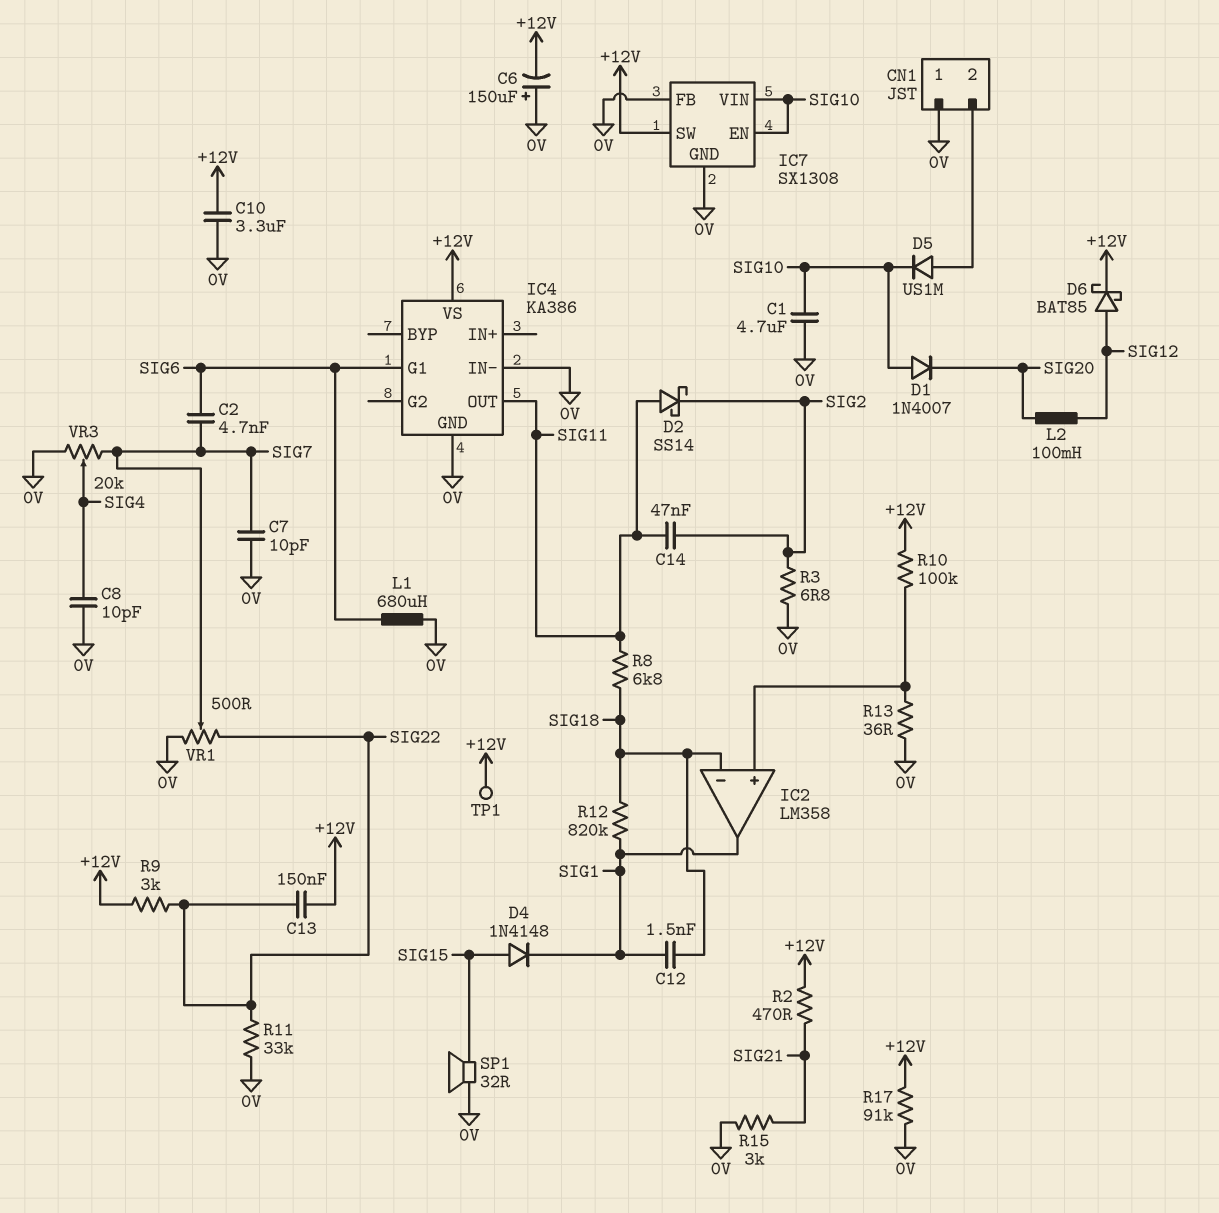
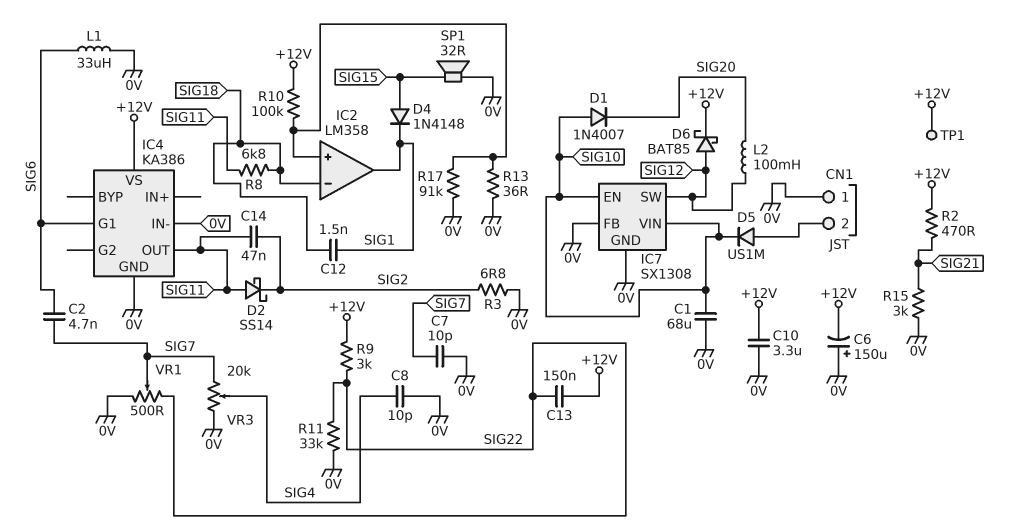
C1: 4.7uF (0V, SIG10) -> 68uF (0V, SIG10)
IC7 pin SW: +12V -> SIG12
L1: 680uH (0V, SIG6) -> 33uH (0V, SIG6)
R12: 820k (SIG1, SIG18) -> none
R17: 91k (+12V, 0V) -> 91k (0V, IC2/in+)

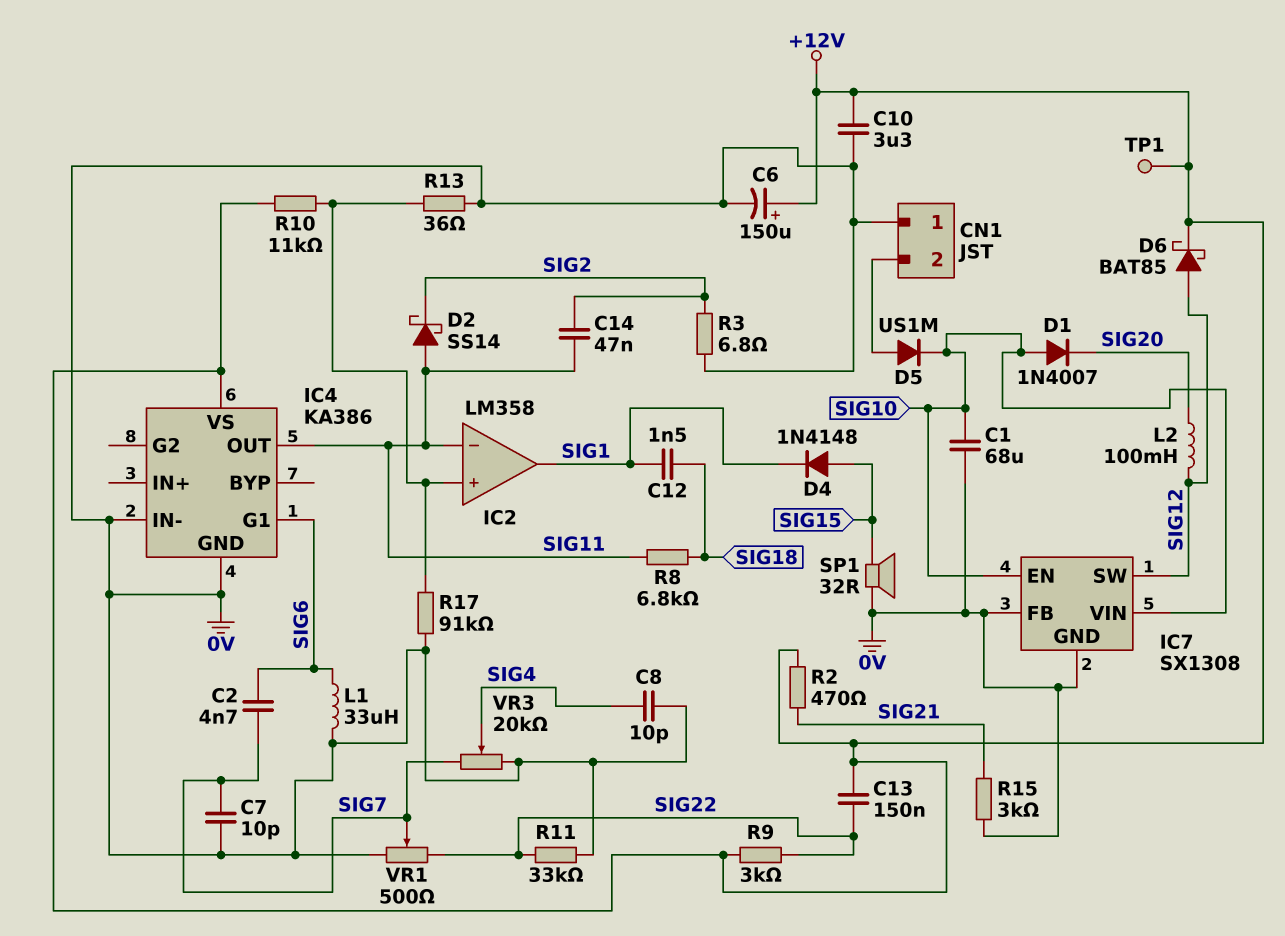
C6: 150uF (plus 0V, minus +12V) -> 150uF (plus +12V, minus 0V)
IC2 pin in-: SIG18 -> SIG11
R10: 100k (+12V, IC2/in+) -> 11k (+12V, IC2/in+)

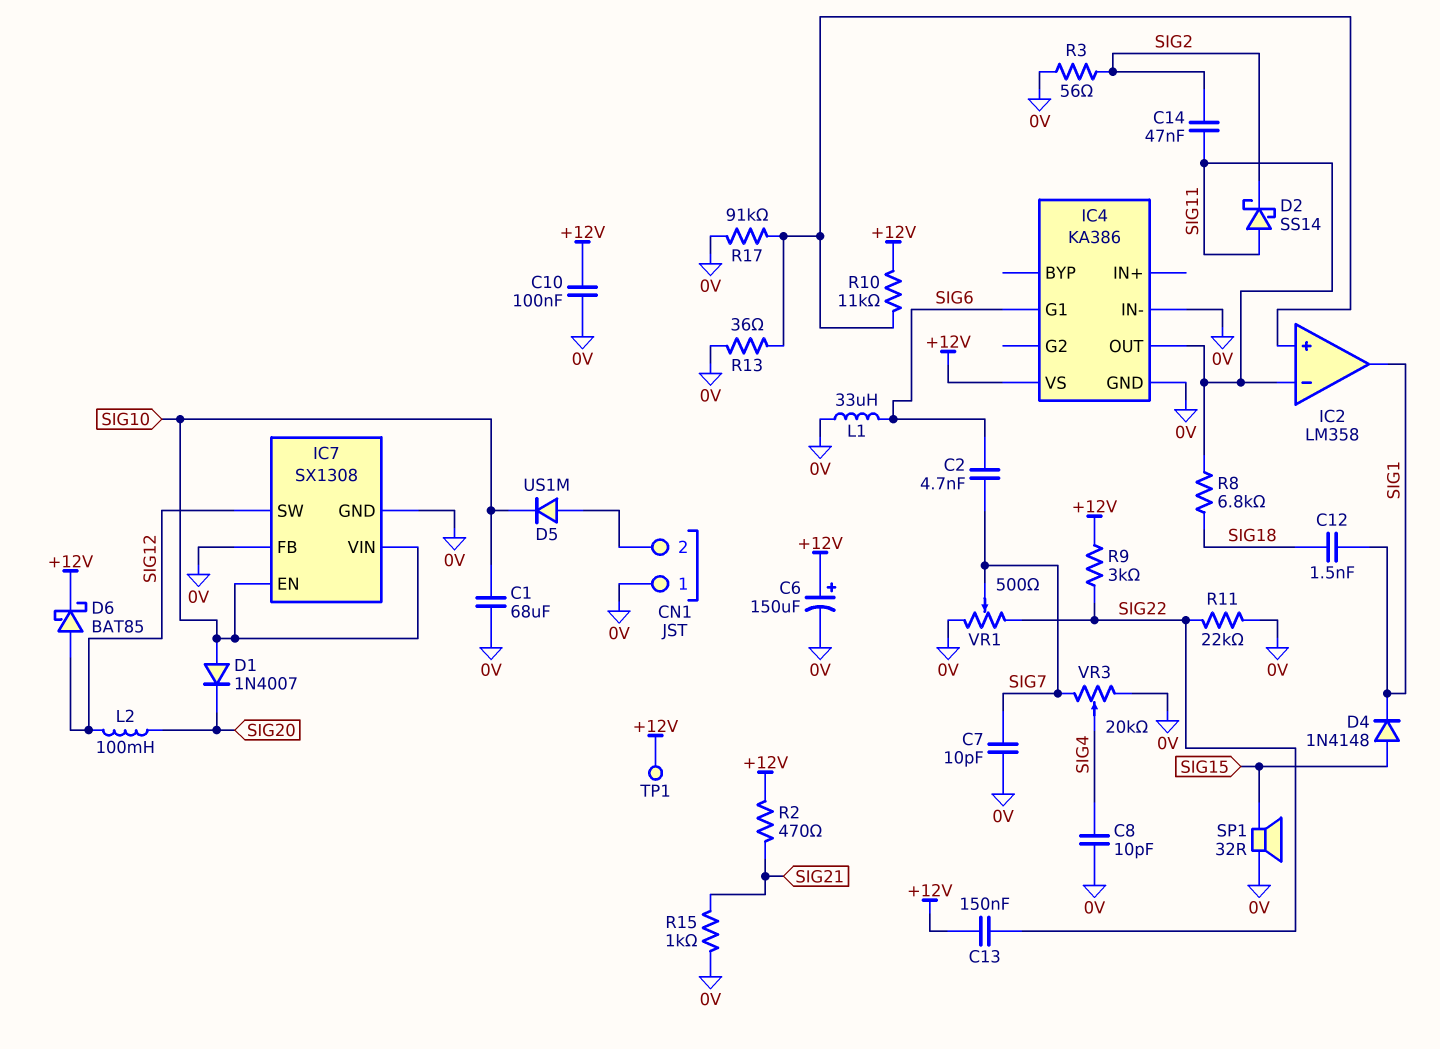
C10: 3.3uF (+12V, 0V) -> 100nF (+12V, 0V)
R3: 6.8 (0V, SIG2) -> 56 (0V, SIG2)
R11: 33k (0V, SIG22) -> 22k (0V, SIG22)
R15: 3k (0V, SIG21) -> 1k (0V, SIG21)

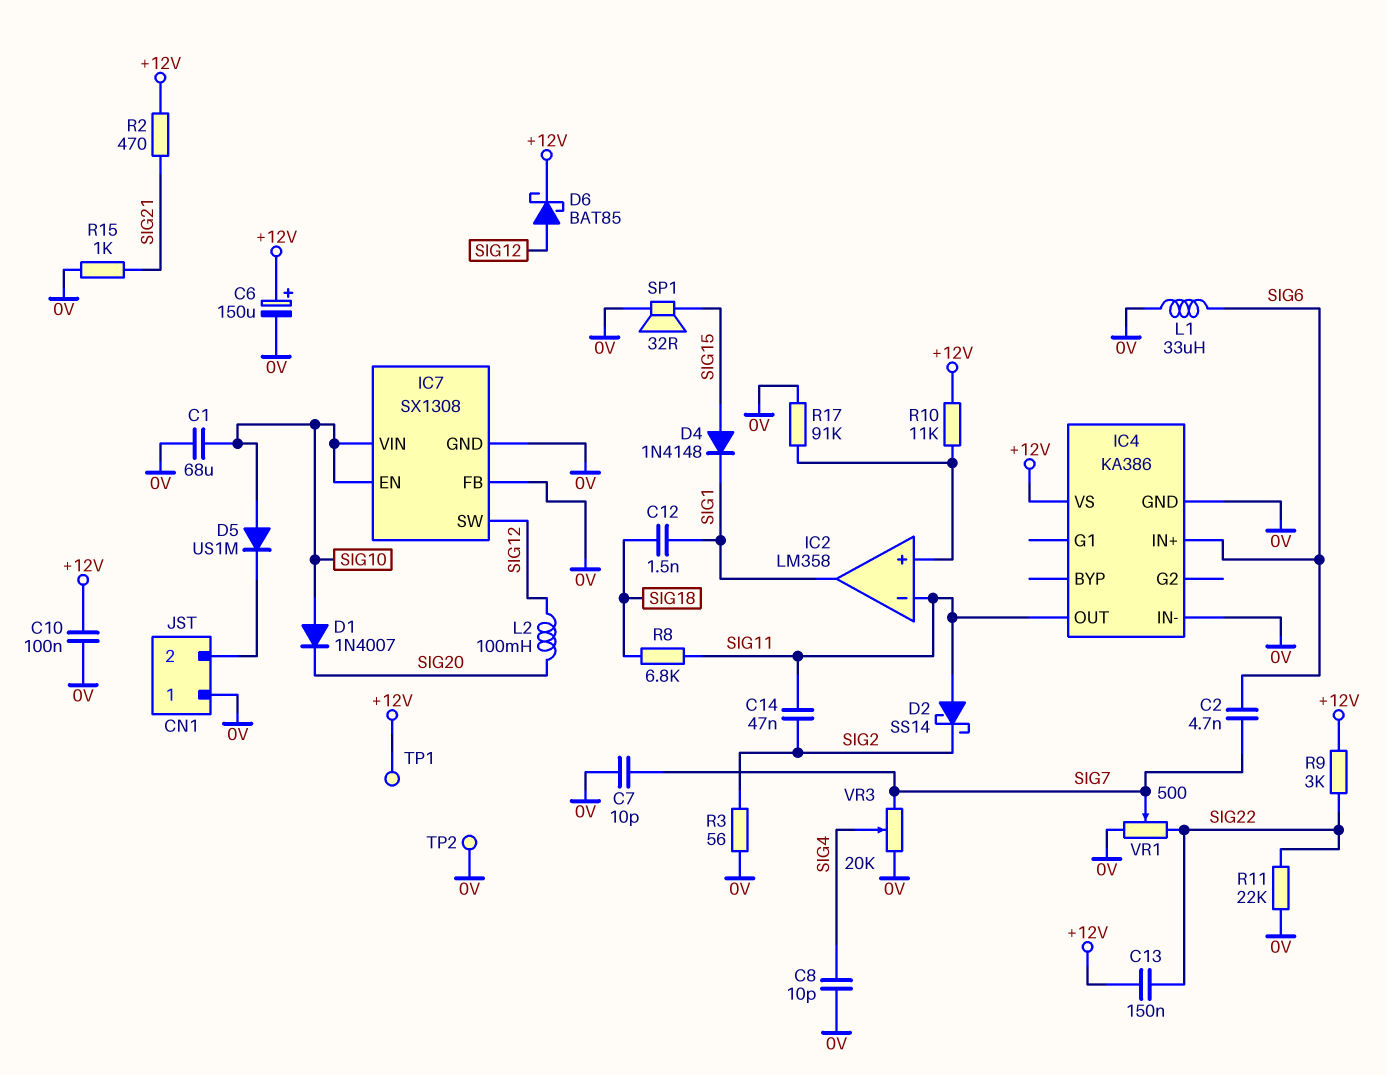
D5: diode US1M (A CN1/2, K SIG10) -> diode US1M (A SIG10, K CN1/2)
IC4 pin G1: SIG6 -> none
IC4 pin IN+: none -> SIG6
R13: 36 (0V, IC2/in+) -> none
TP2: none -> test point (0V)

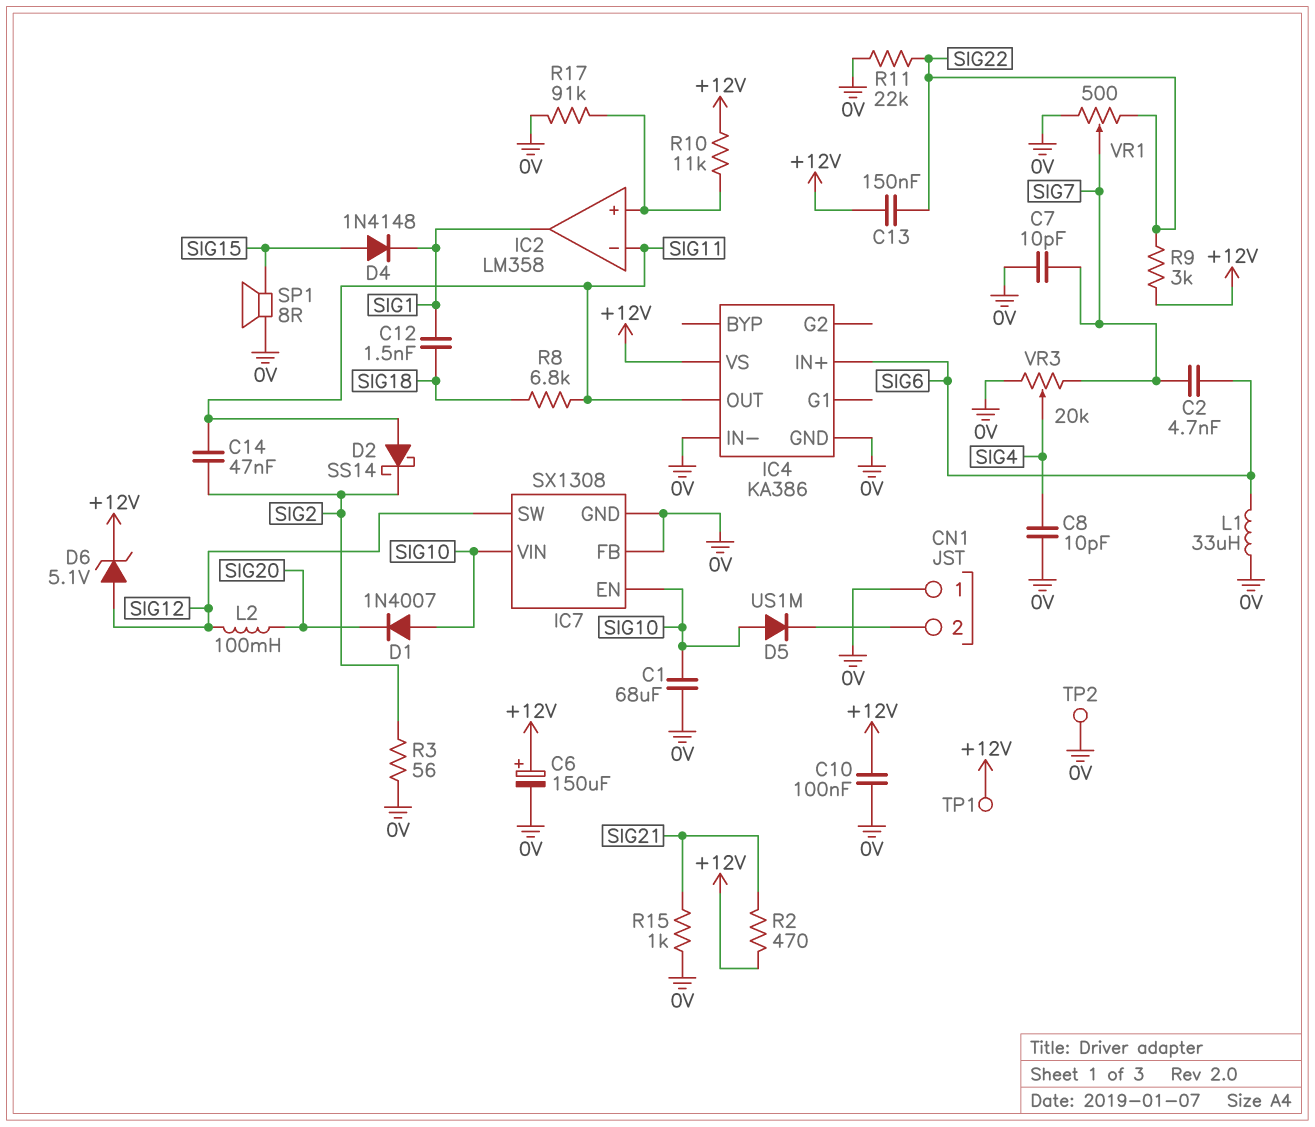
D6: schottky BAT85 (A SIG12, K +12V) -> zener 5.1V (A SIG12, K +12V)
SP1: speaker 32R (0V, SIG15) -> speaker 8R (0V, SIG15)

